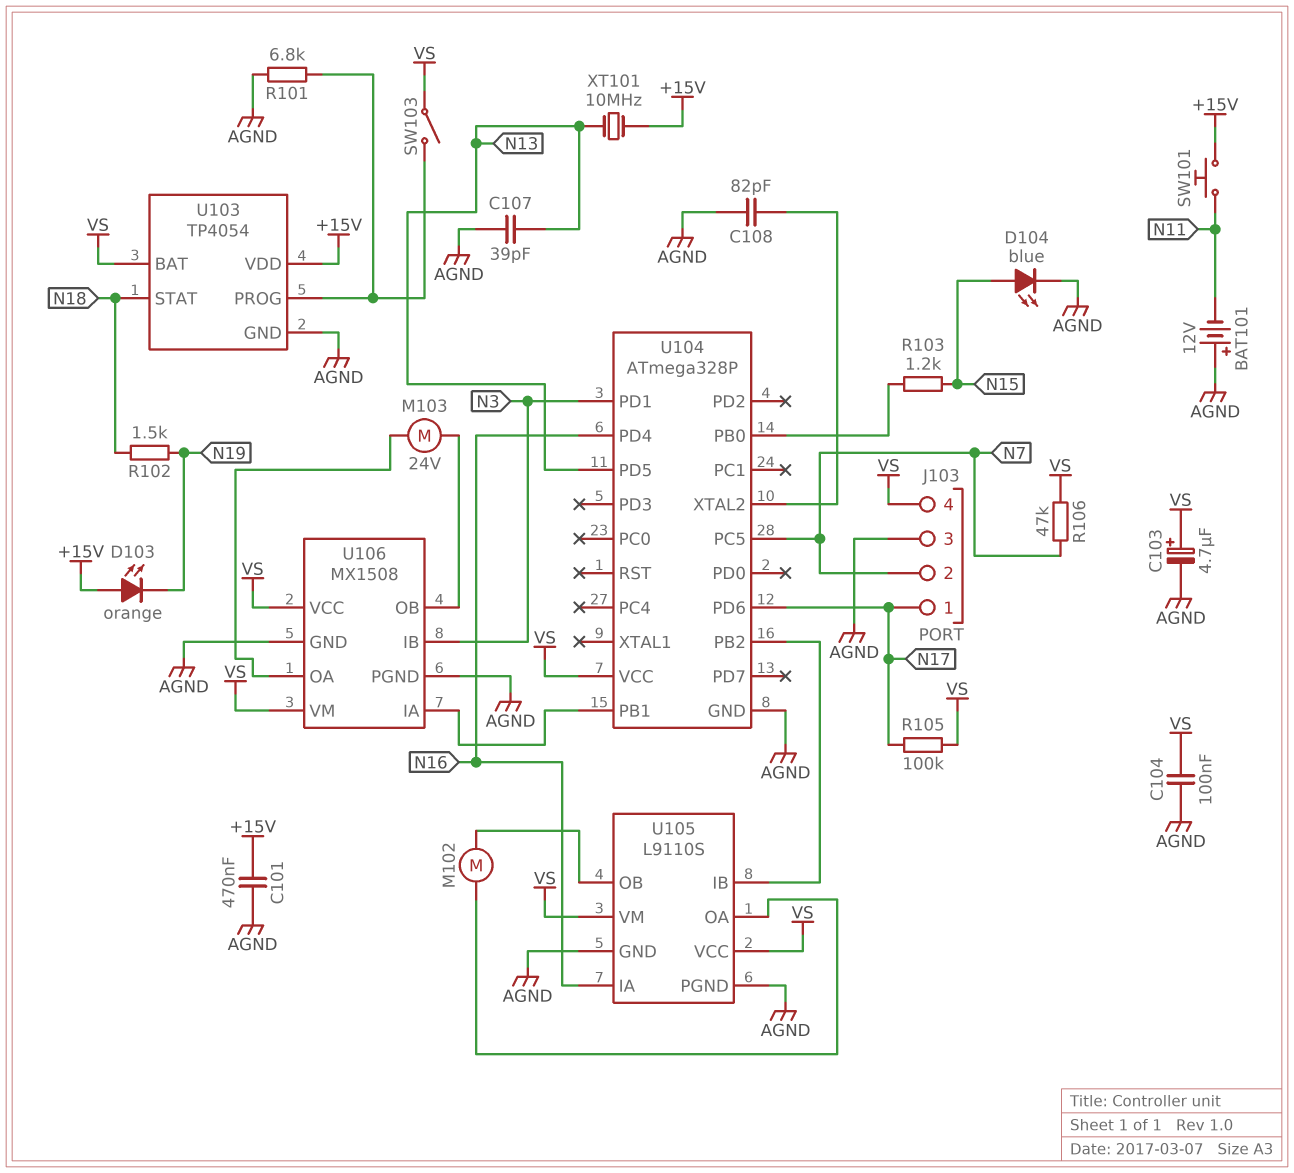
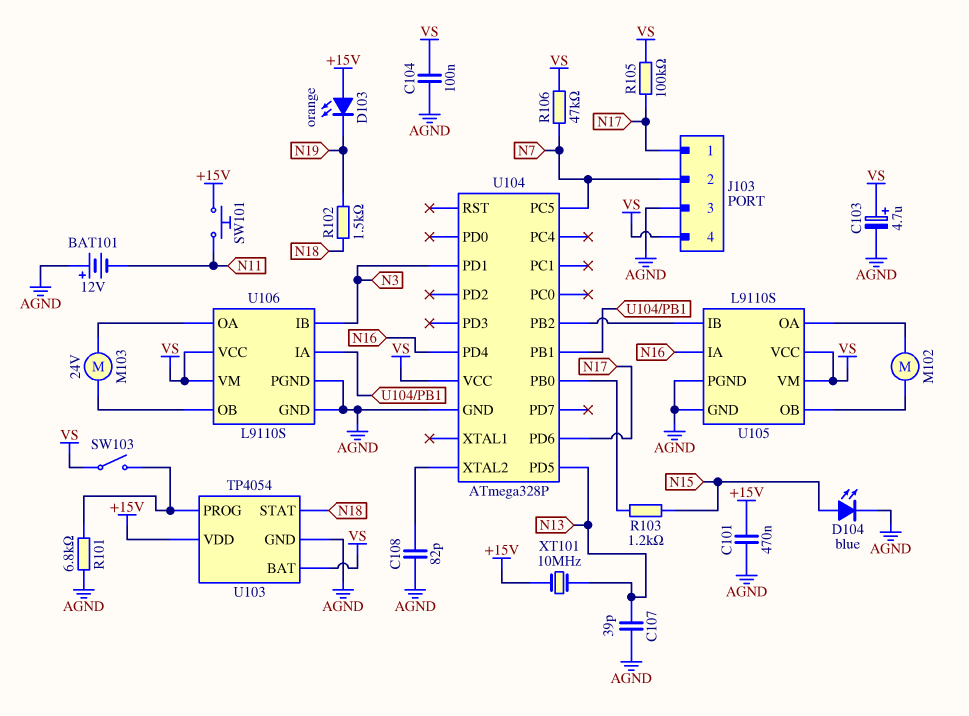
U106: MX1508 -> L9110S

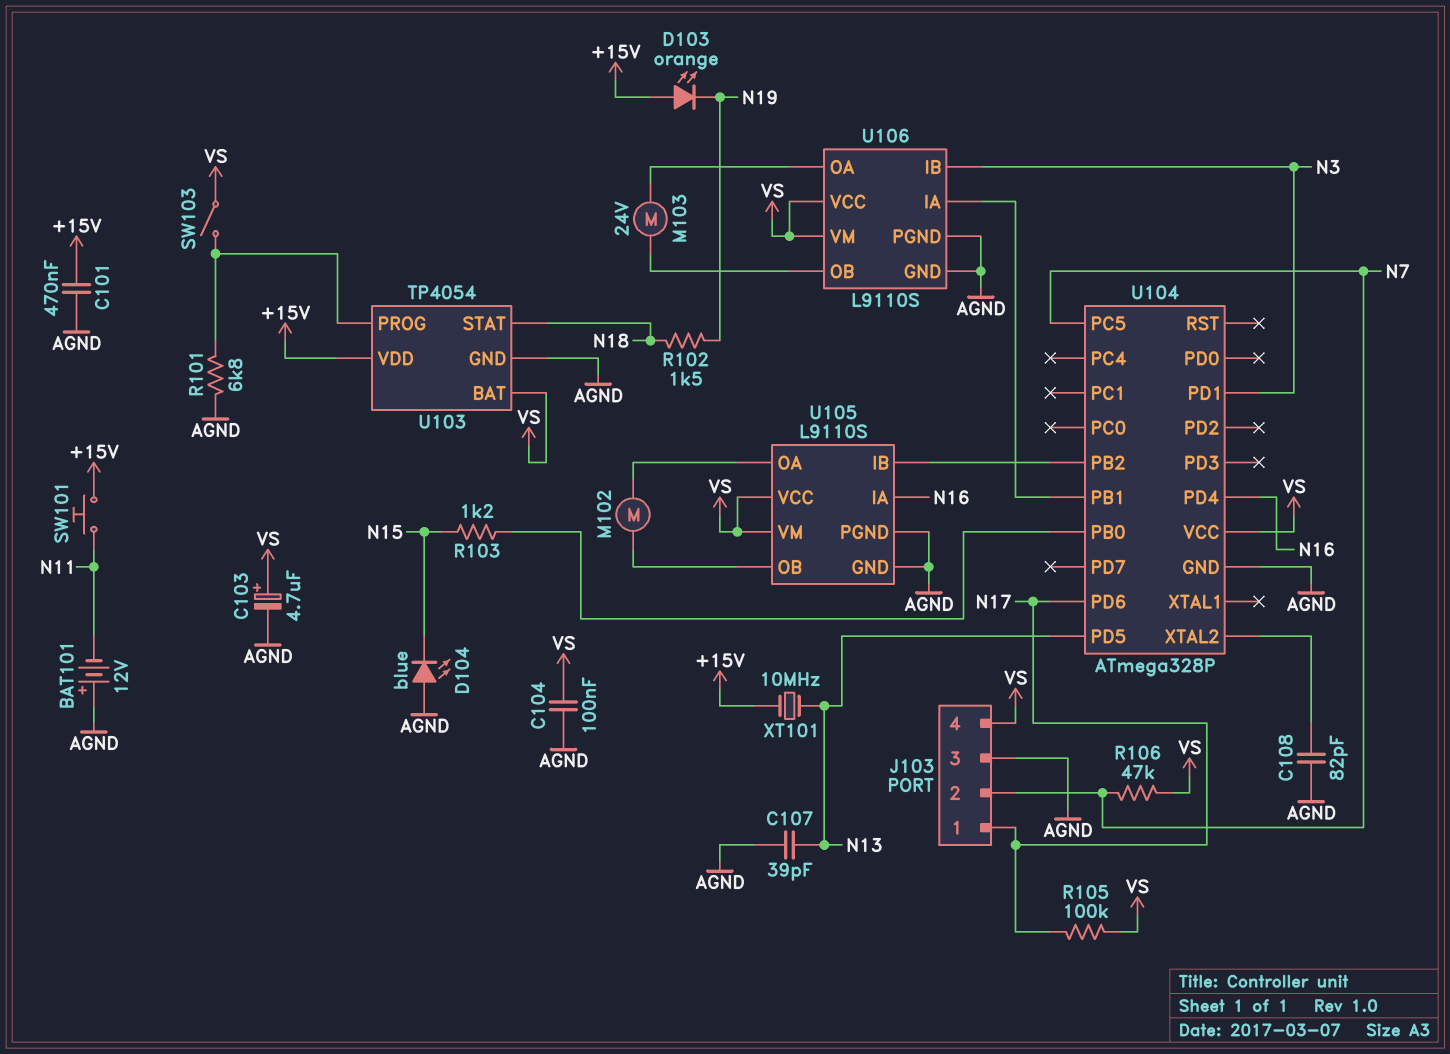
D104: LED blue (A N15, K AGND) -> LED blue (A AGND, K N15)

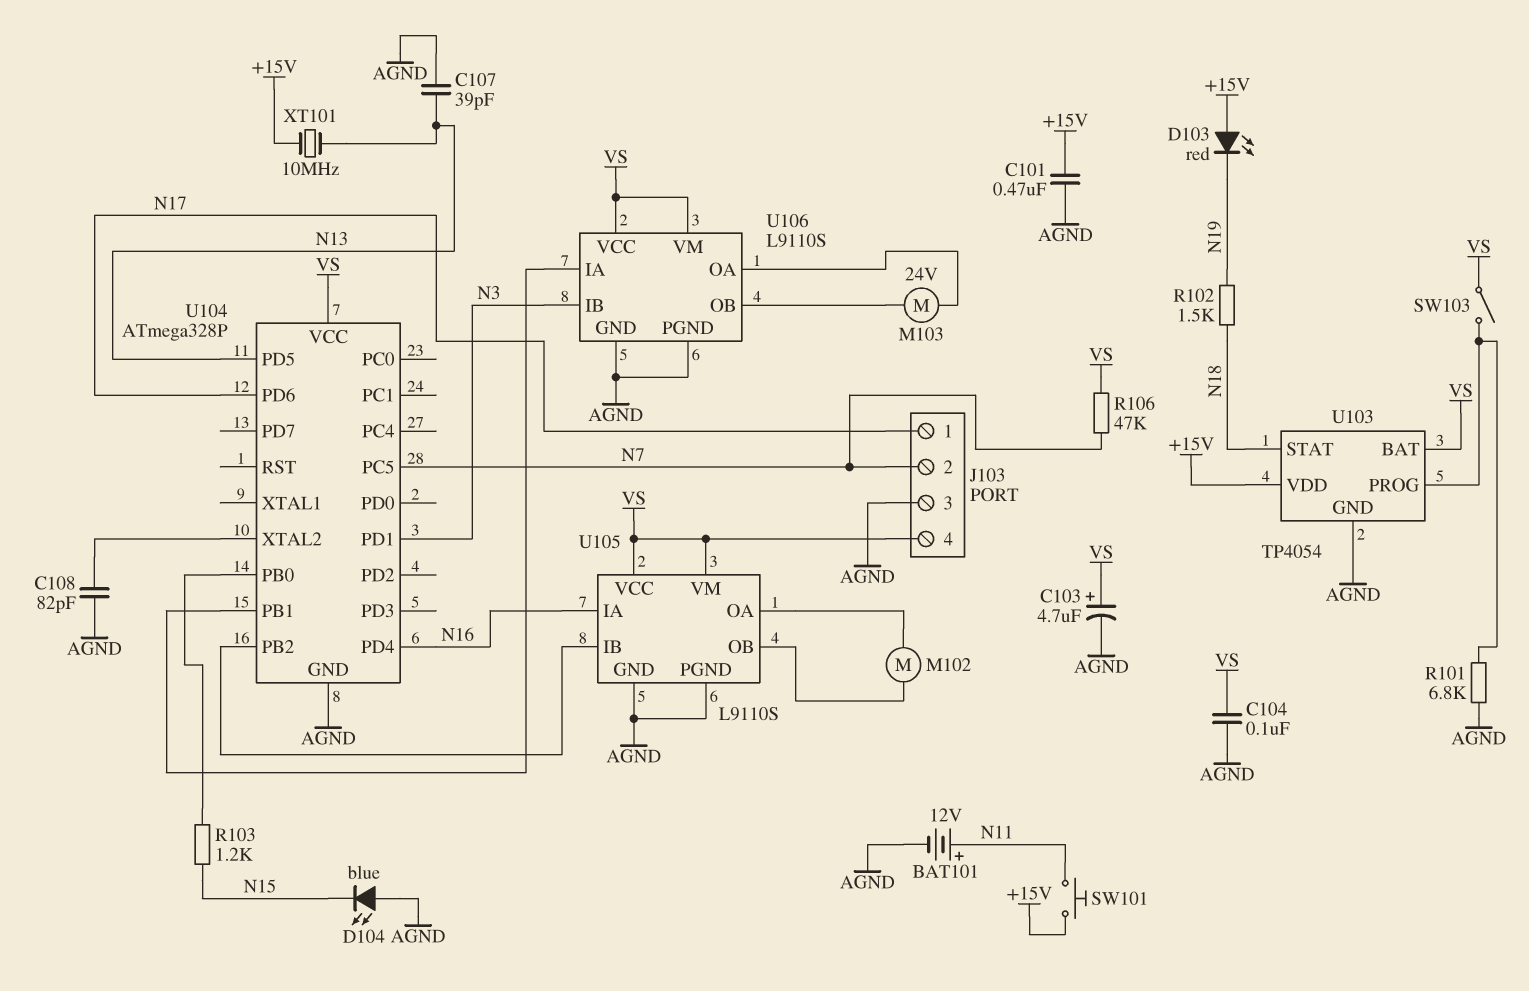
BAT101: 12V (plus AGND, minus N11) -> 12V (plus N11, minus AGND)
D103: LED orange (A +15V, K N19) -> LED red (A +15V, K N19)
R105: 100k (N17, VS) -> none

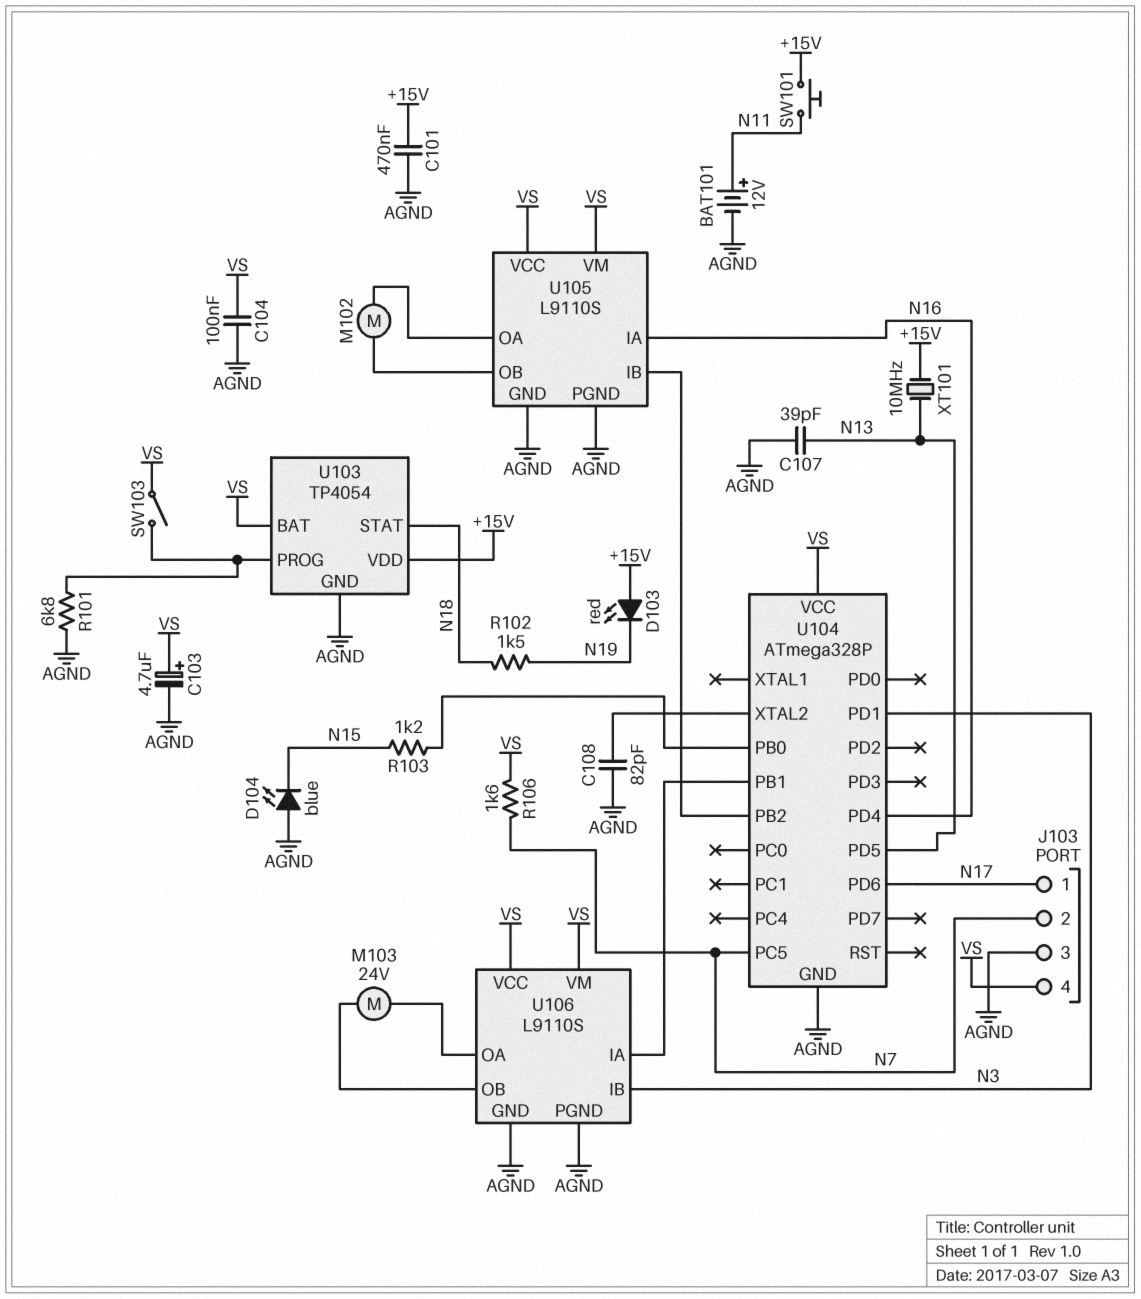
R106: 47k (N7, VS) -> 1.6k (N7, VS)

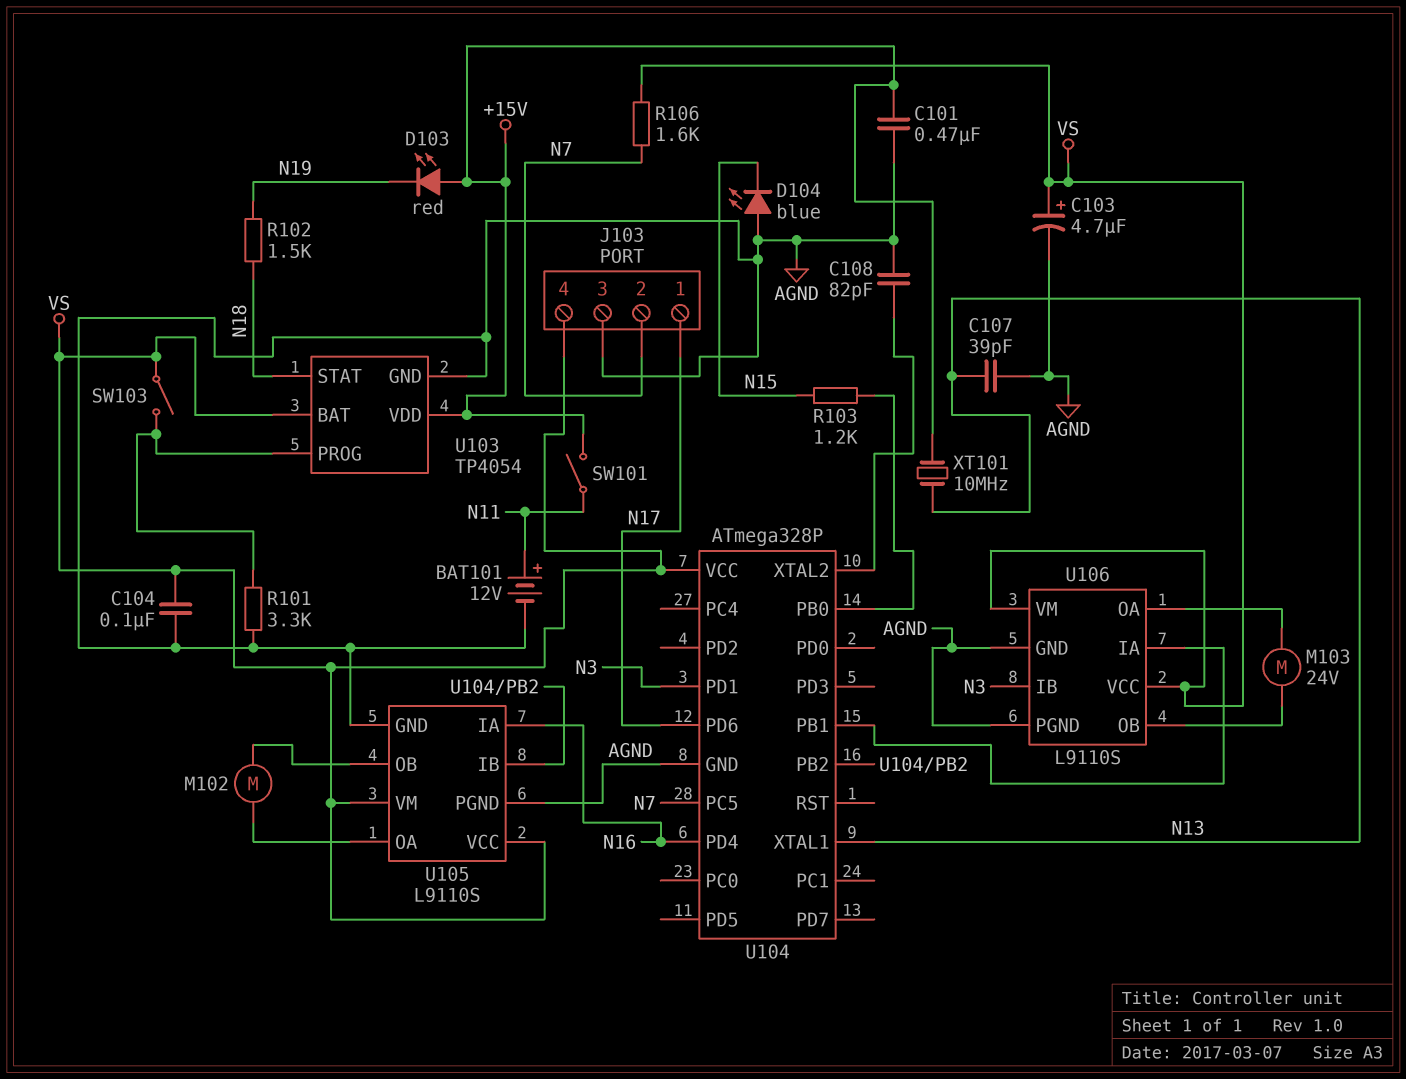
R101: 6.8k (AGND, U103/PROG) -> 3.3k (AGND, U103/PROG)
SW101: button (+15V, N11) -> switch (+15V, N11)
U104 pin PD5: N13 -> none
U104 pin XTAL1: none -> N13

